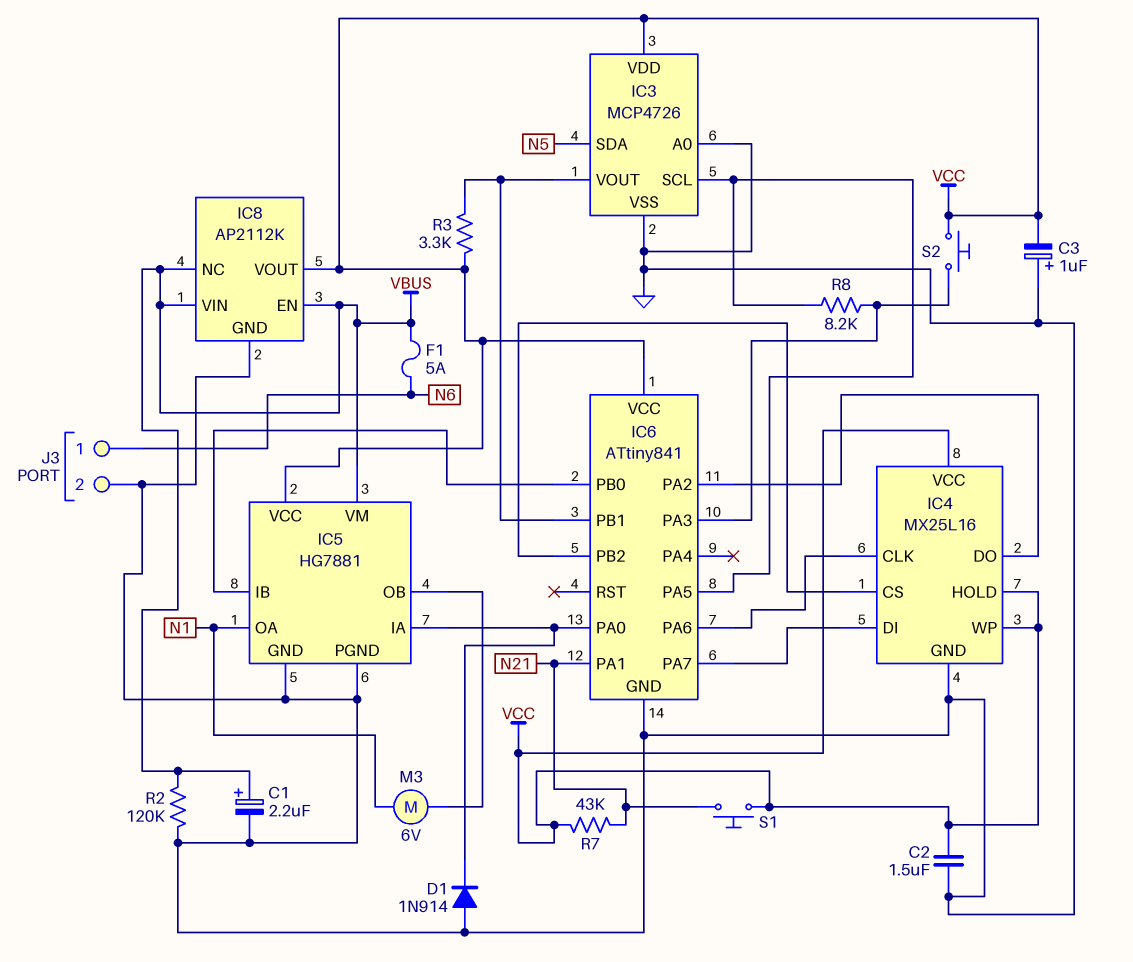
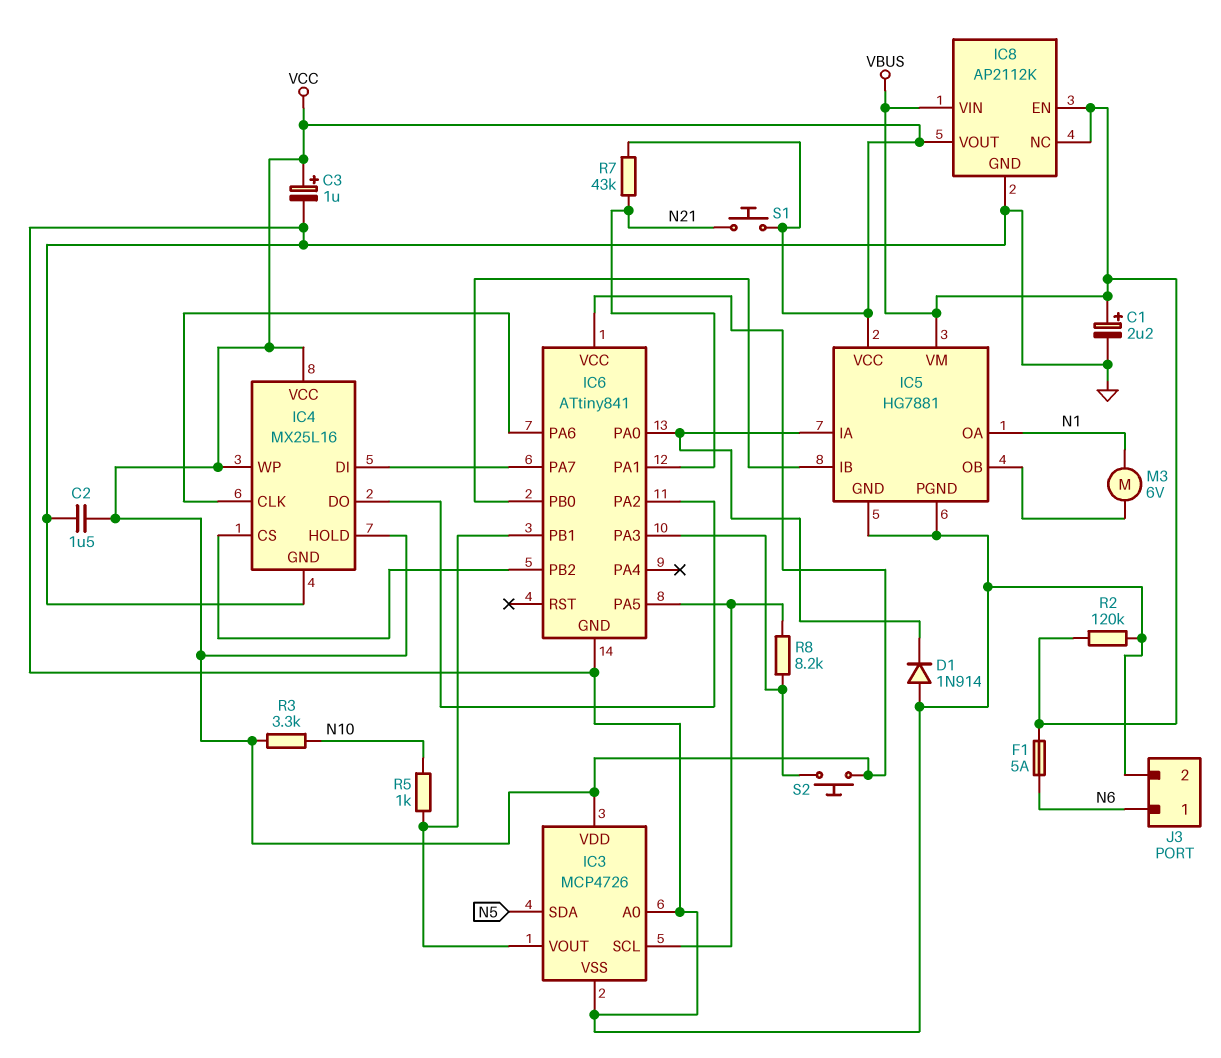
C3: 1uF (plus GND, minus VCC) -> 1uF (plus VCC, minus GND)
R3: 3.3k (IC3/VOUT, VCC) -> 3.3k (N10, VCC)
R5: none -> 1k (IC3/VOUT, N10)

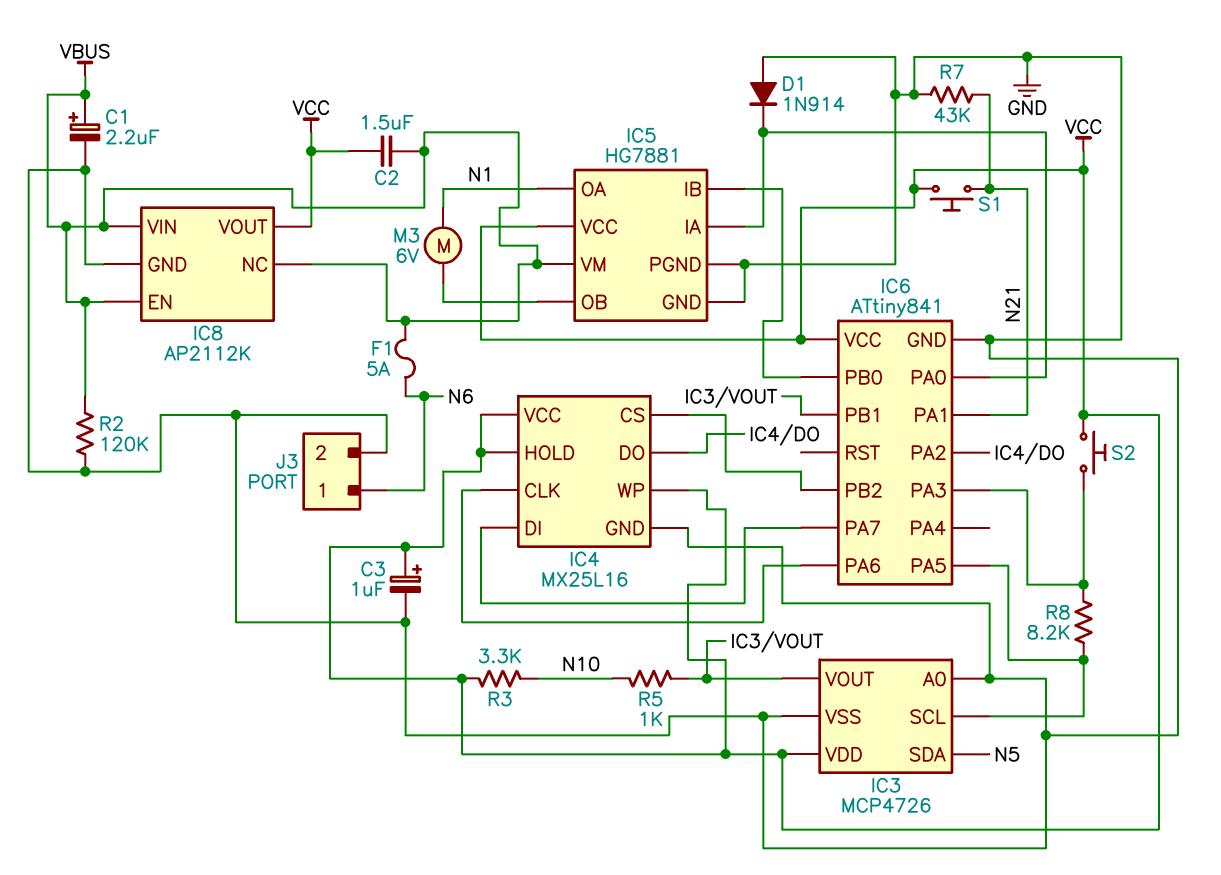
C2: 1.5uF (GND, VCC) -> 1.5uF (VBUS, VCC)
R7: 43k (N21, VCC) -> 43k (GND, N21)

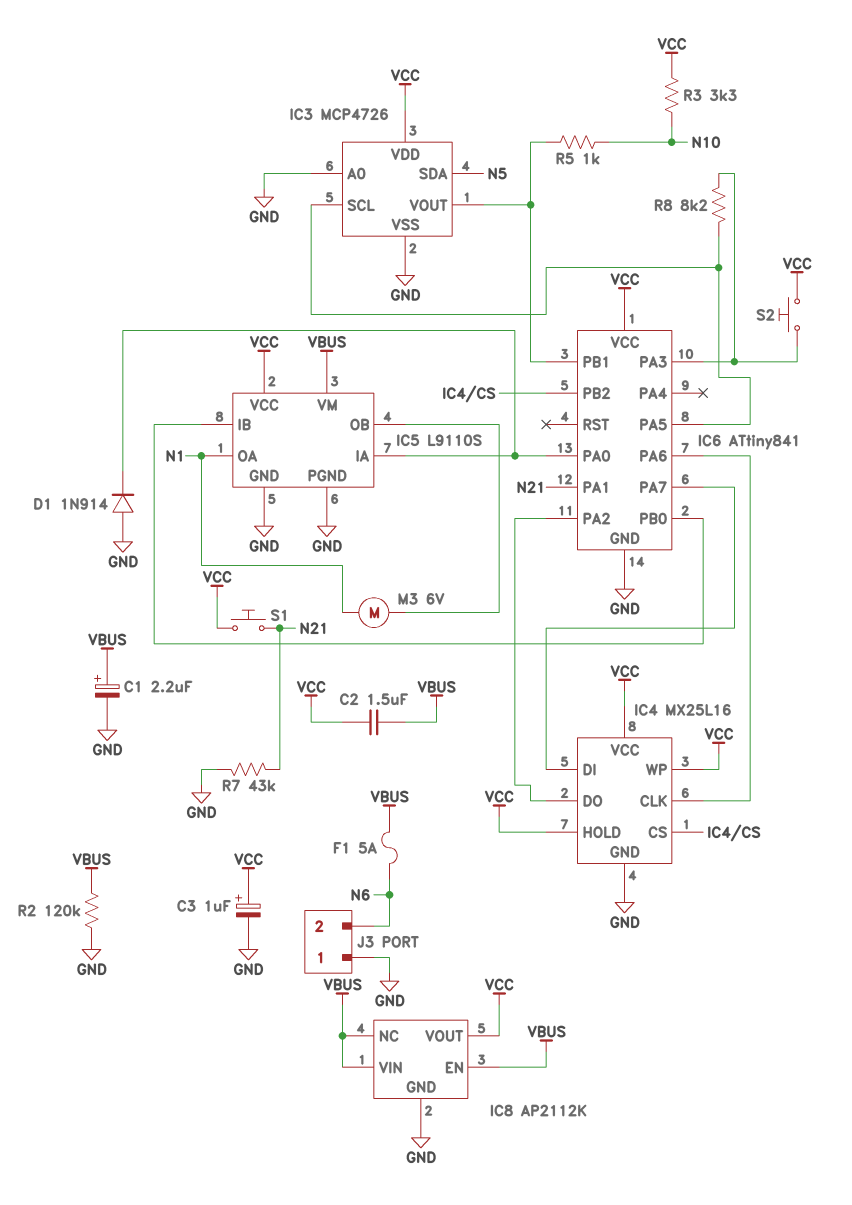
IC5: HG7881 -> L9110S
J3 pin 1: N6 -> GND
J3 pin 2: GND -> N6

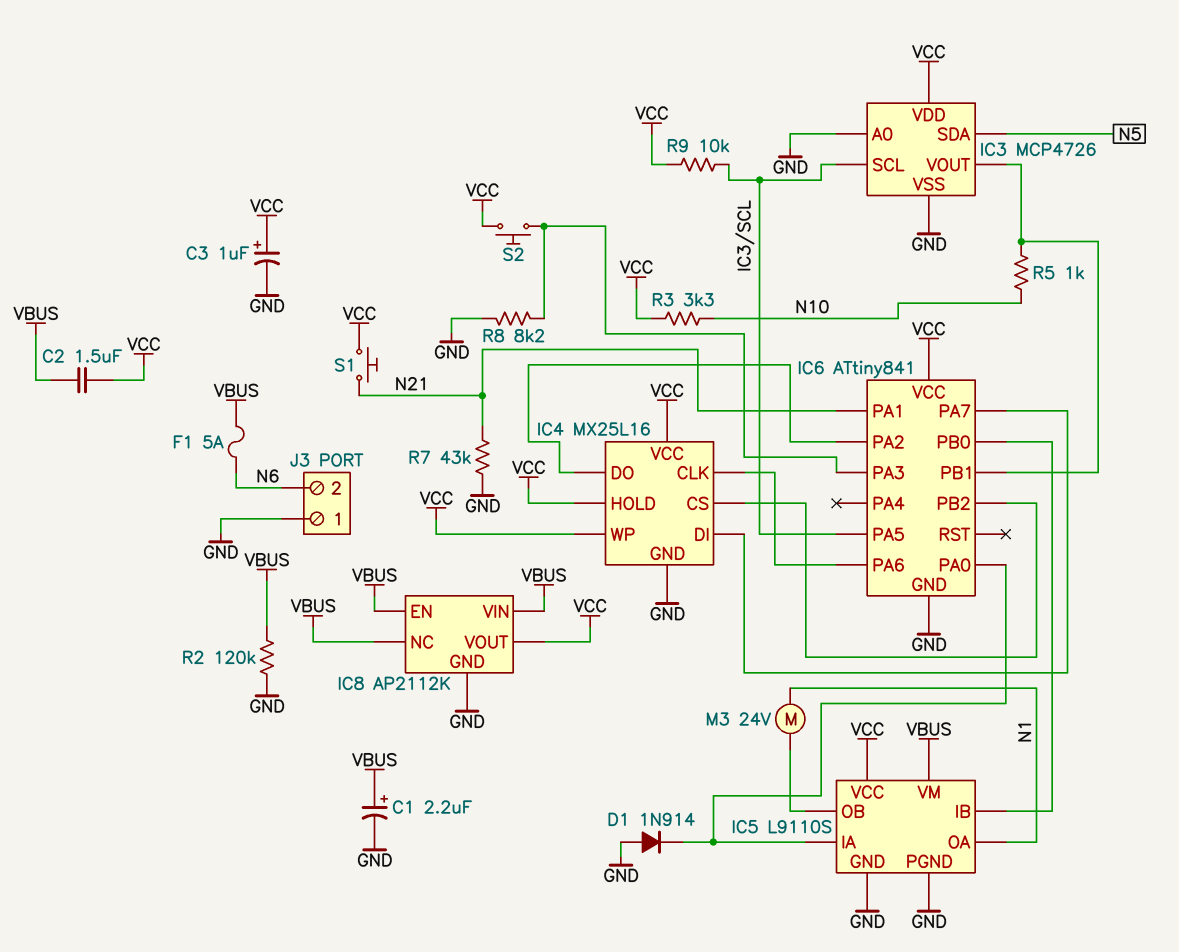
M3: motor 6V (IC5/OB, N1) -> motor 24V (IC5/OB, N1)
R8: 8.2k (IC3/SCL, IC6/PA3) -> 8.2k (GND, IC6/PA3)
R9: none -> 10k (IC3/SCL, VCC)

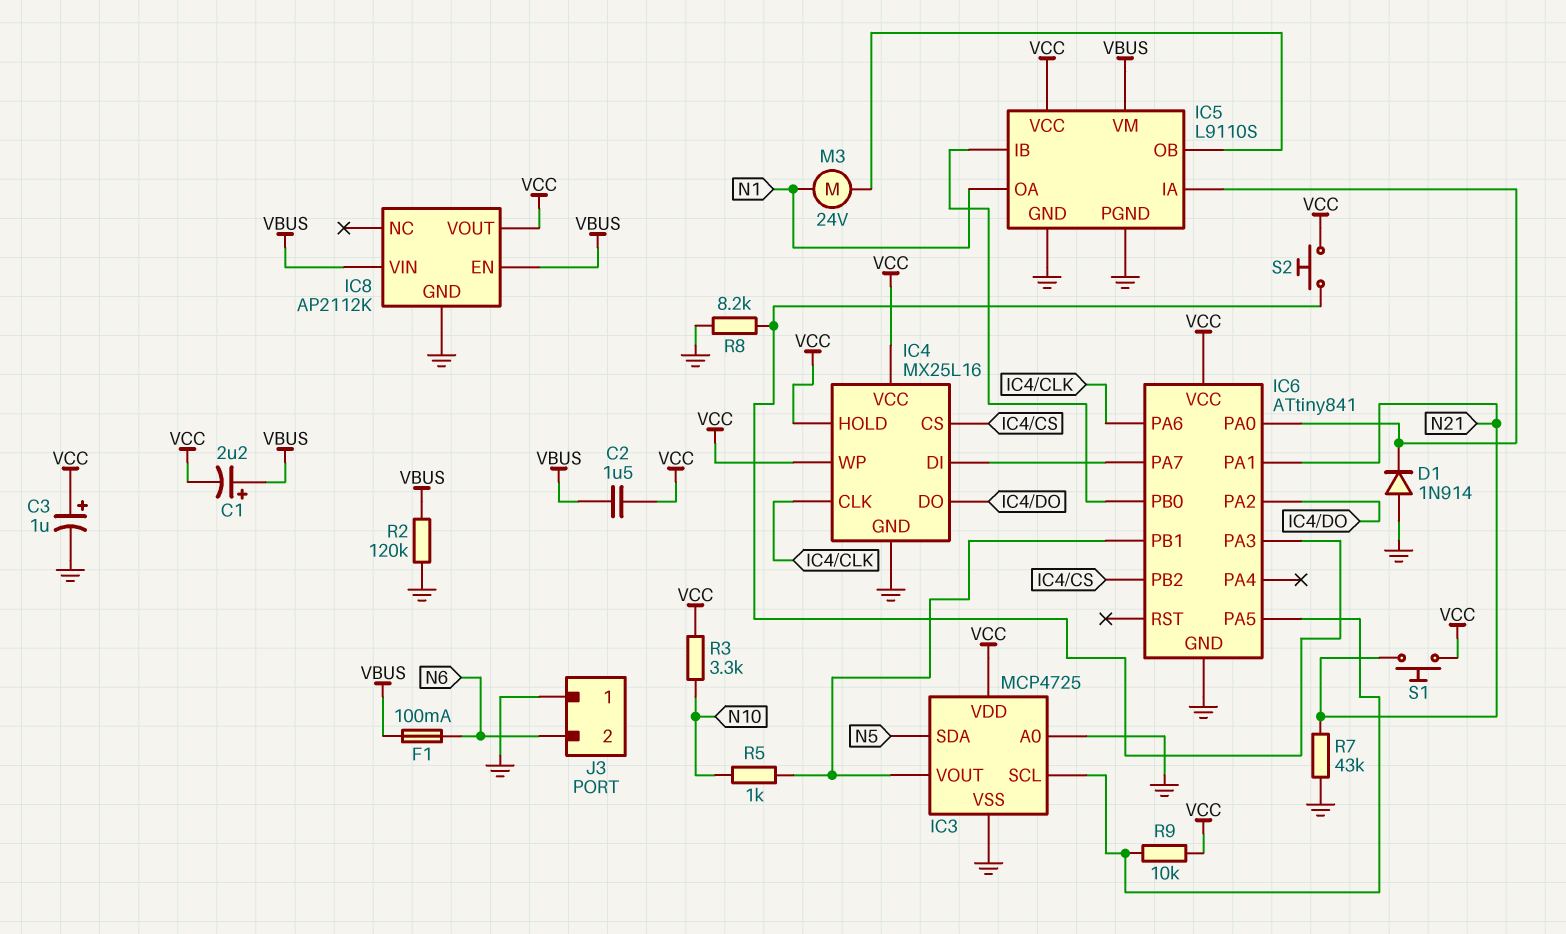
C1: 2.2uF (plus VBUS, minus GND) -> 2.2uF (plus VBUS, minus VCC)
F1: 5A (N6, VBUS) -> 100mA (N6, VBUS)
IC3: MCP4726 -> MCP4725
IC8 pin NC: VBUS -> none

